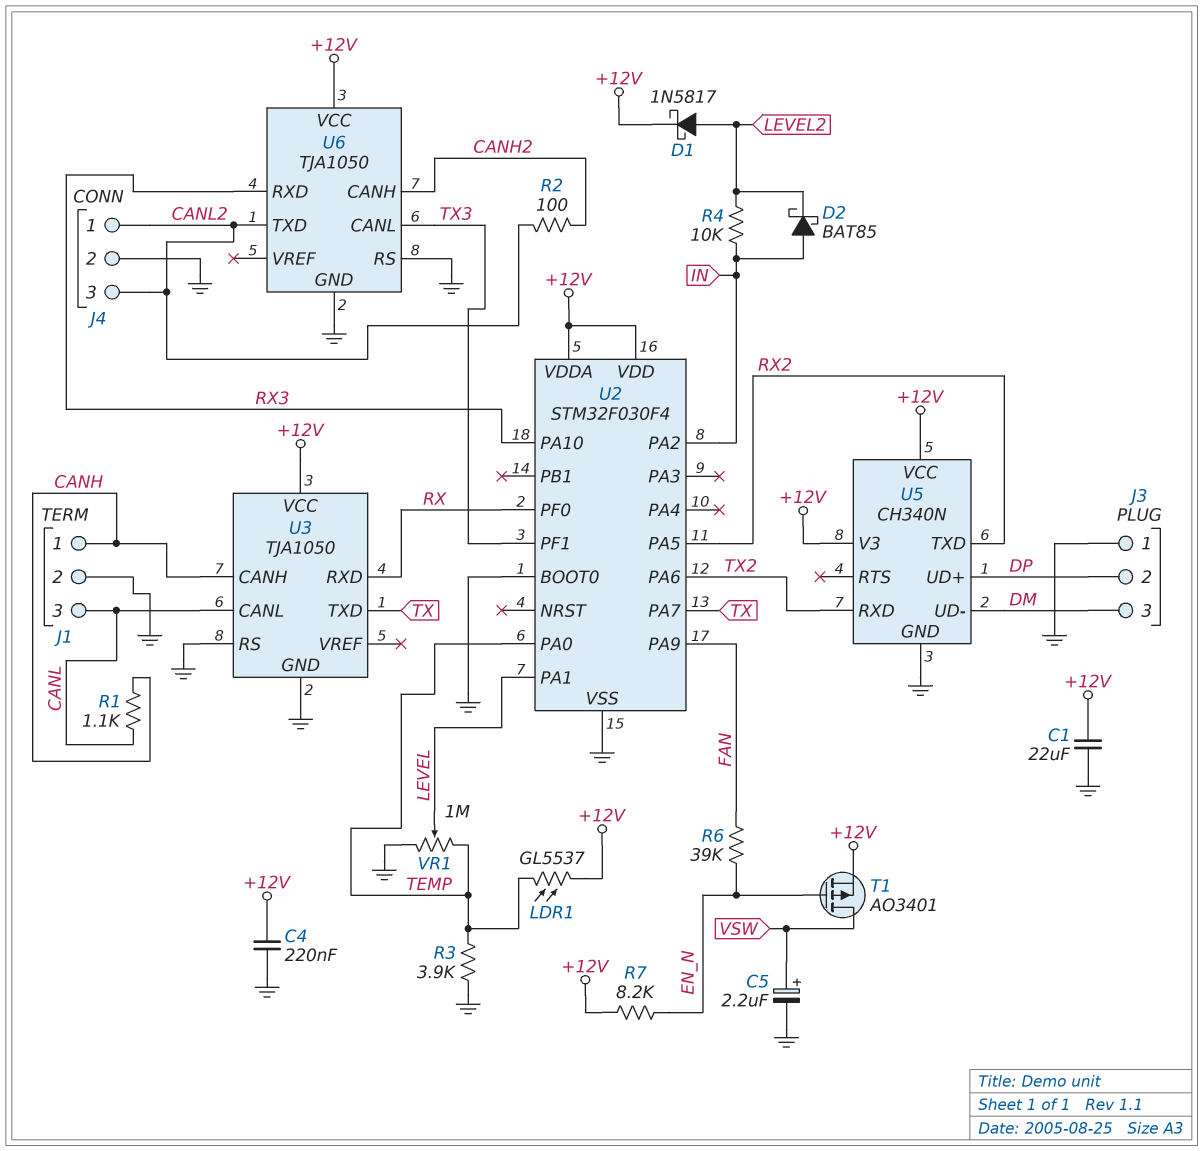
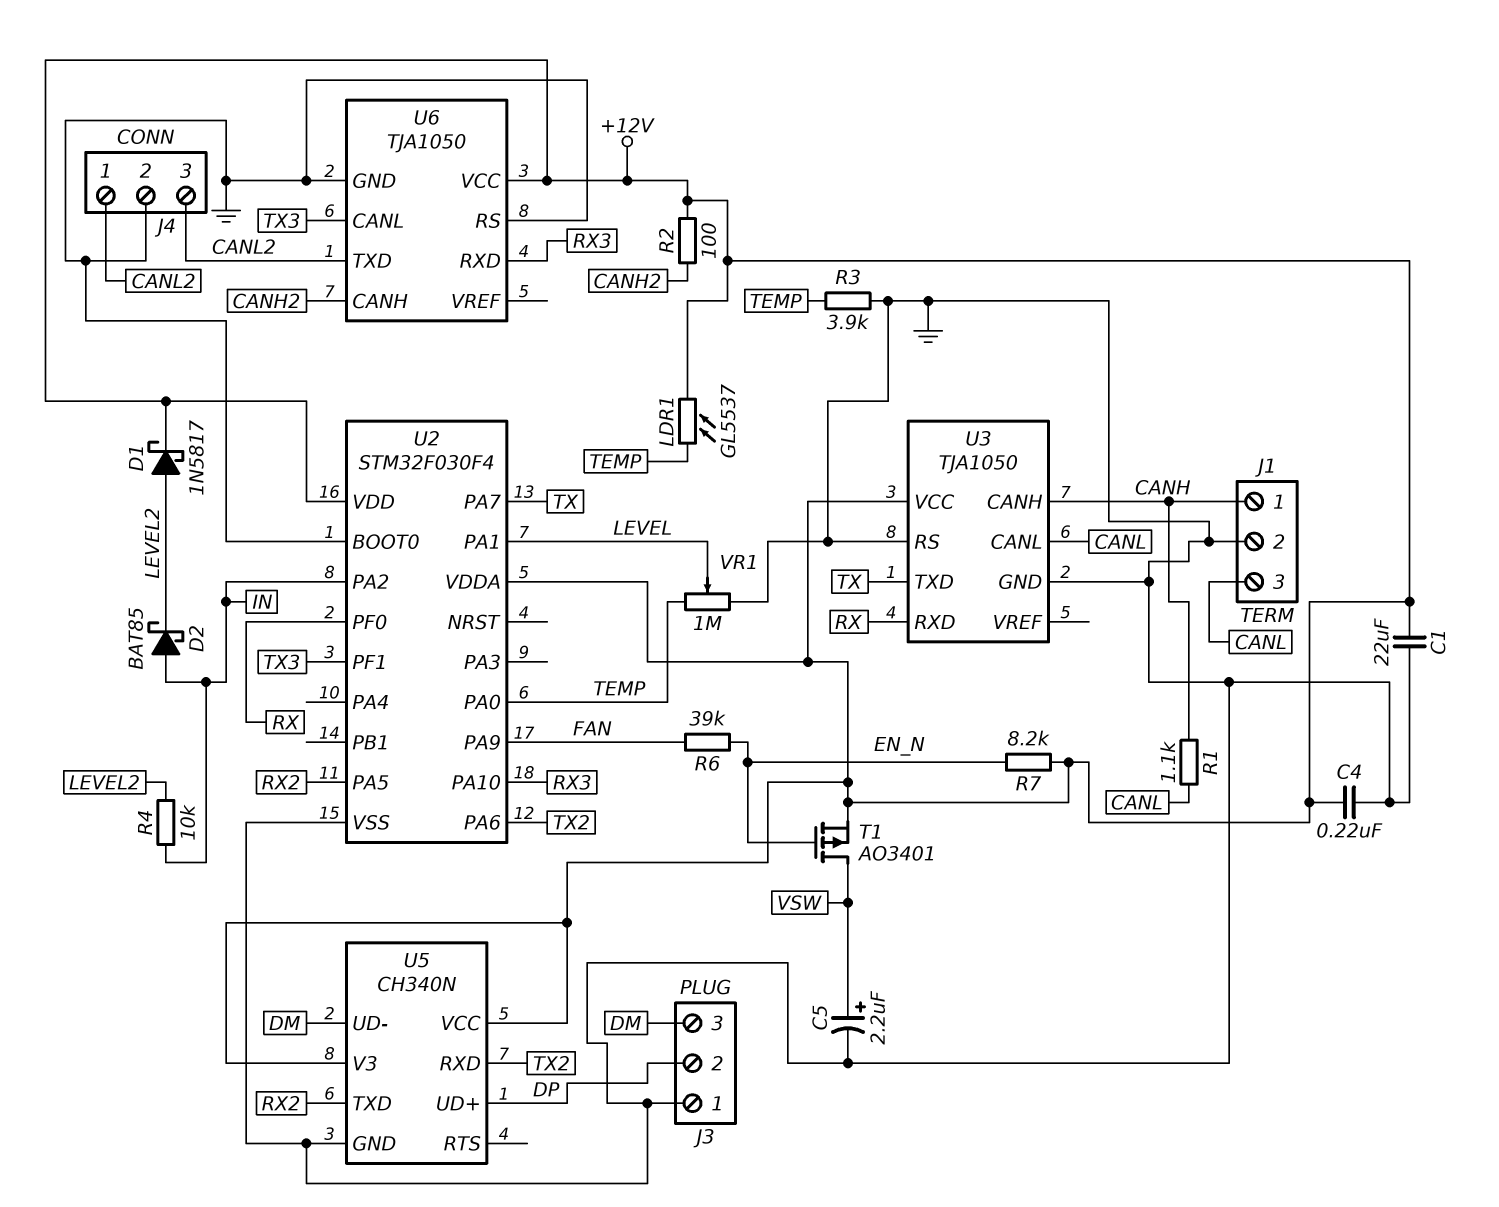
R2: 100 (CANH2, CANL2) -> 100 (+12V, CANH2)

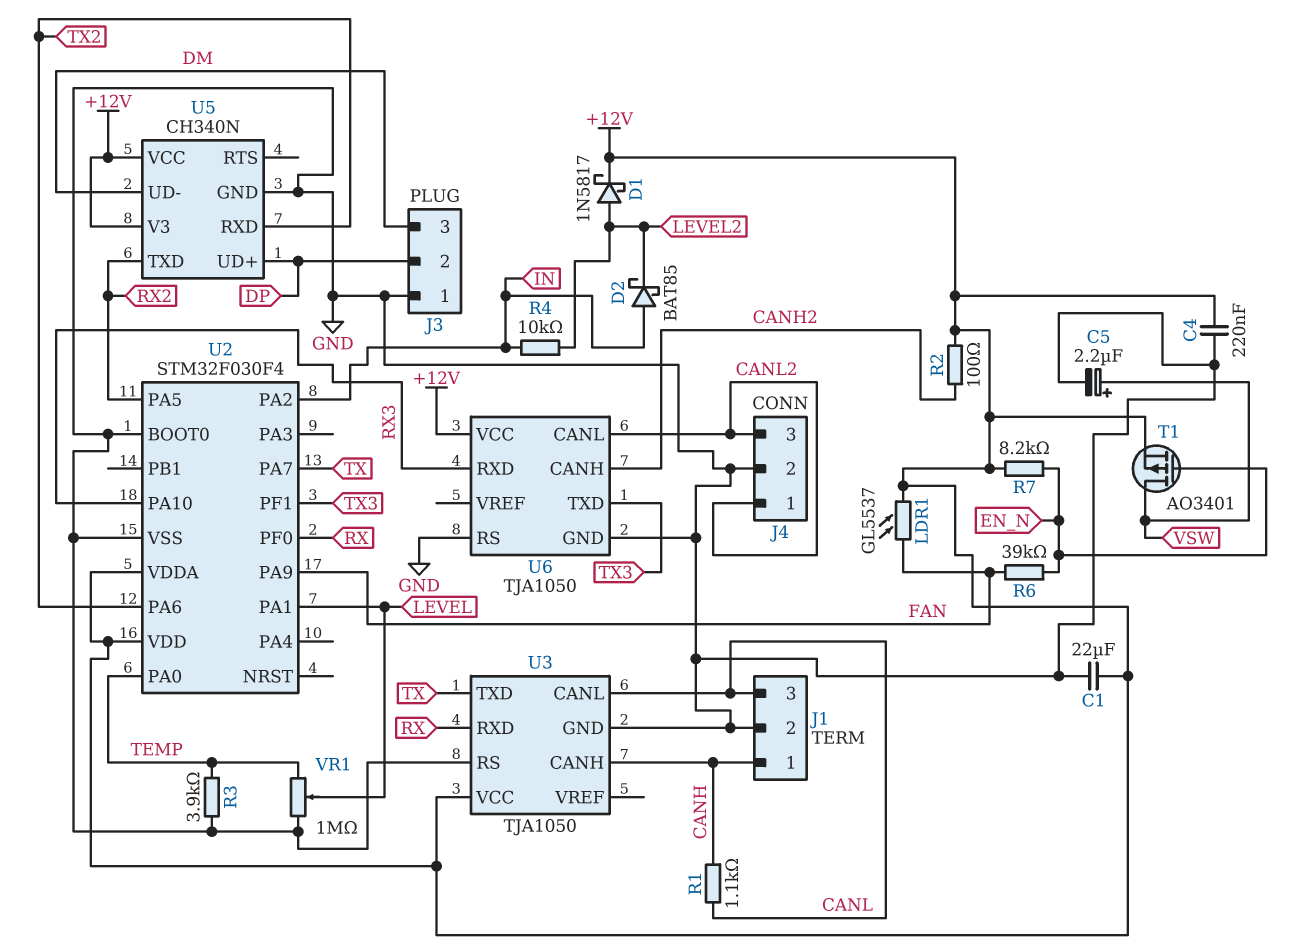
LDR1: GL5537 (+12V, TEMP) -> GL5537 (+12V, FAN)
U6 pin CANL: TX3 -> CANL2
U6 pin TXD: CANL2 -> TX3

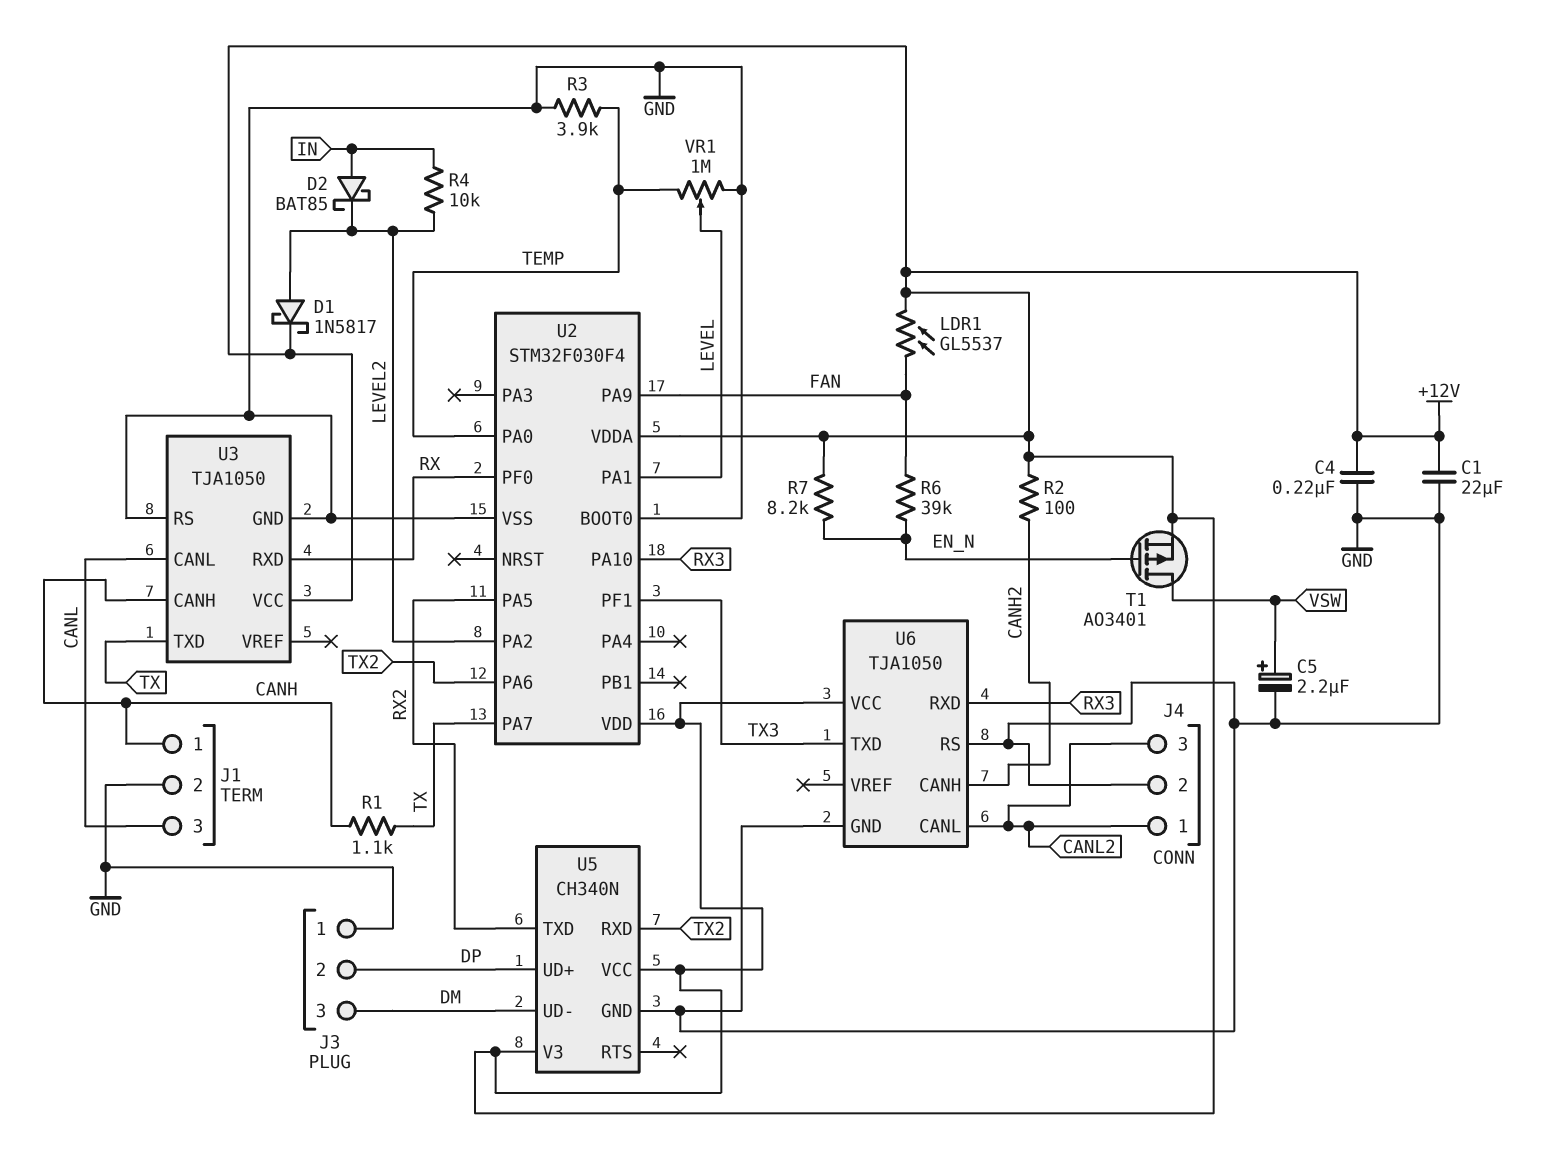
R1: 1.1k (CANH, CANL) -> 1.1k (CANH, TX)
U2 pin PA2: IN -> LEVEL2

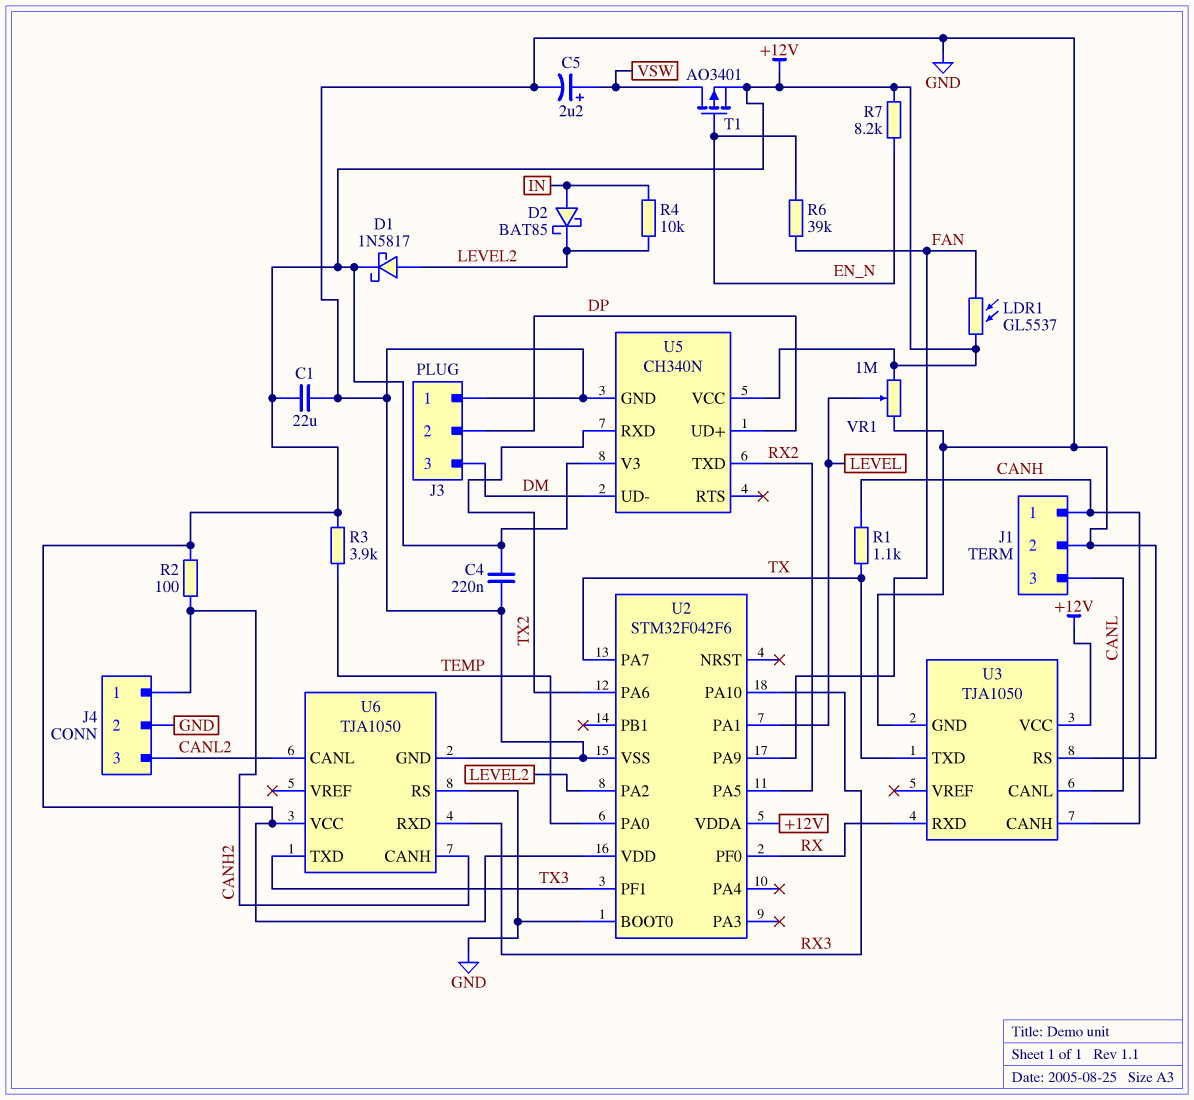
J4 pin 1: CANL2 -> CANH2
R3: 3.9k (GND, TEMP) -> 3.9k (+12V, TEMP)
U2: STM32F030F4 -> STM32F042F6
VR1: 1M (GND, TEMP, wiper LEVEL) -> 1M (+12V, GND, wiper LEVEL)

